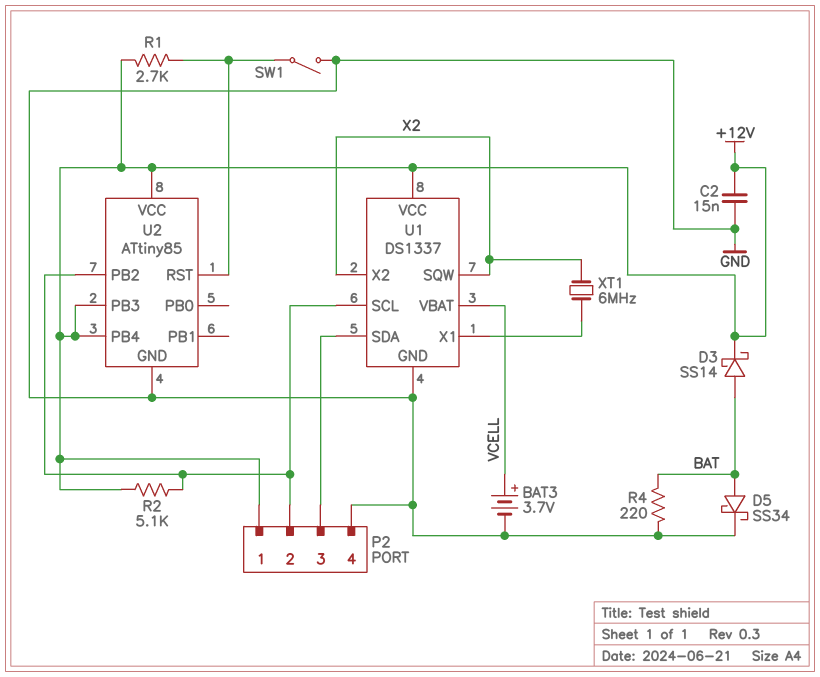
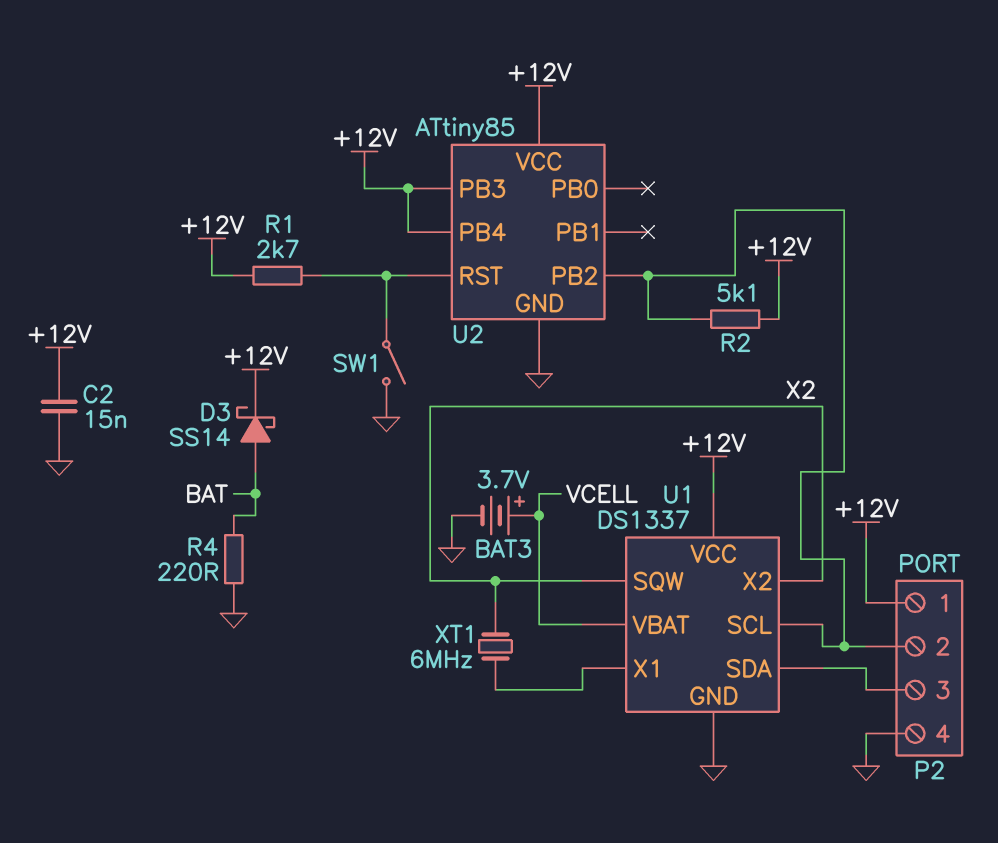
D5: schottky SS34 (A BAT, K GND) -> none

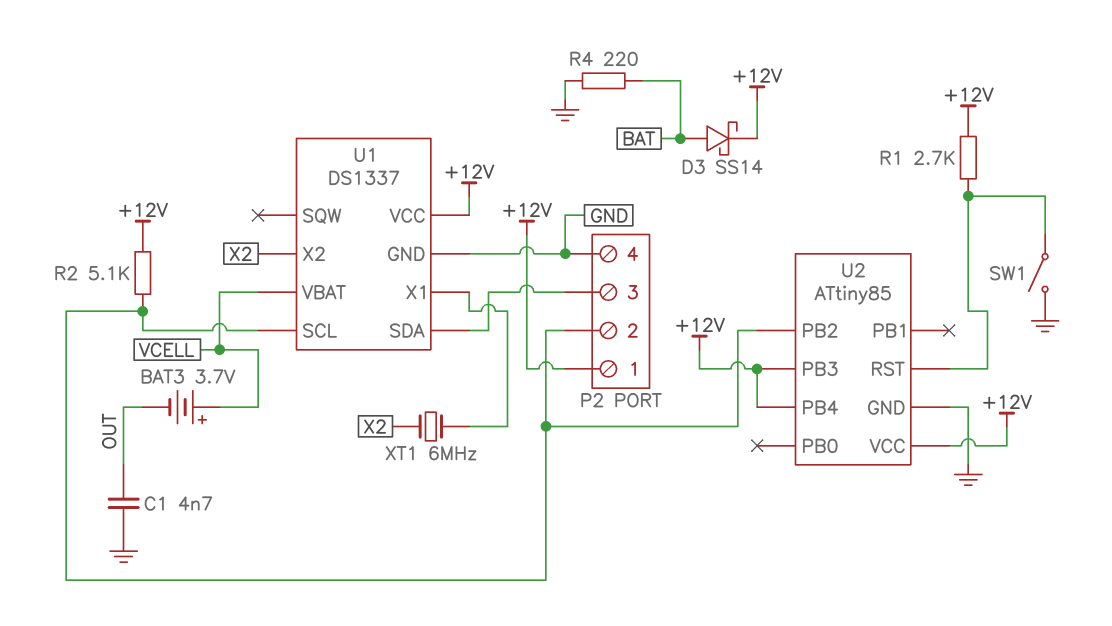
BAT3: 3.7V (plus VCELL, minus GND) -> 3.7V (plus VCELL, minus OUT)
C1: none -> 4.7nF (GND, OUT)
C2: 15nF (+12V, GND) -> none
U1 pin SQW: X2 -> none

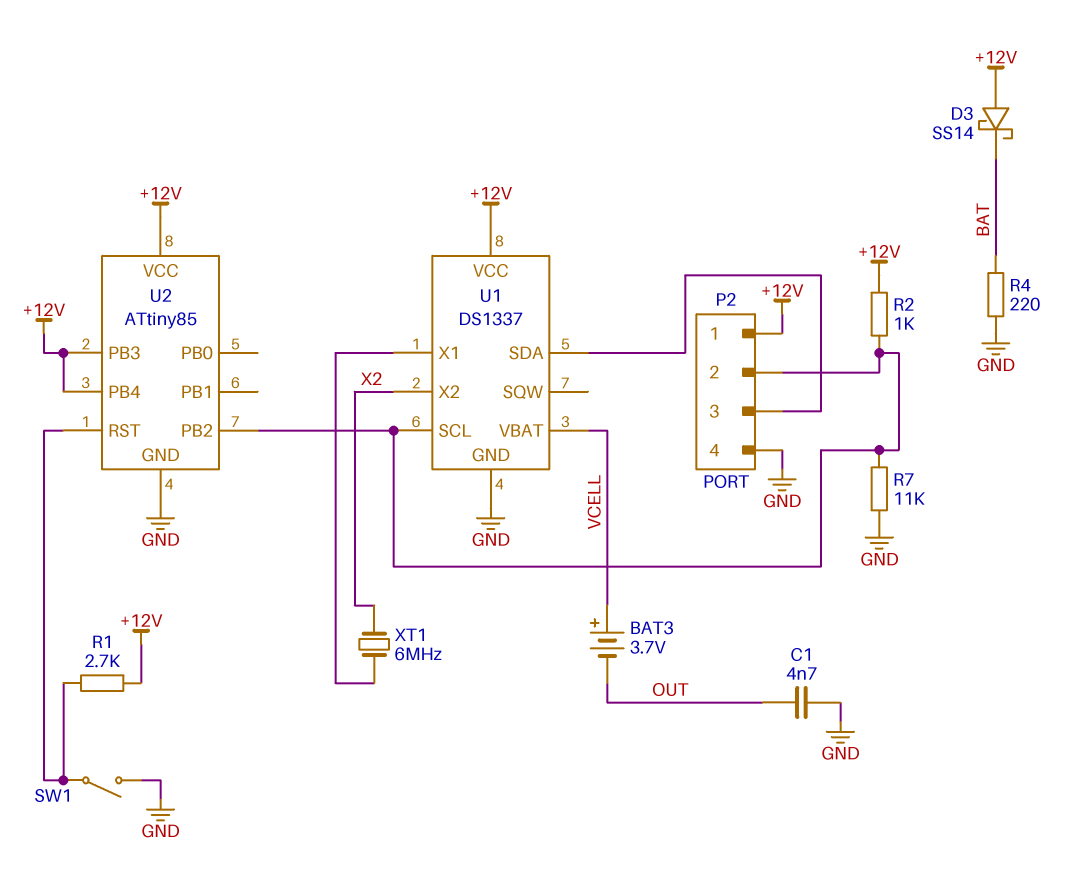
D3: schottky SS14 (A BAT, K +12V) -> schottky SS14 (A +12V, K BAT)
R2: 5.1k (+12V, P2/2) -> 1k (+12V, P2/2)
R7: none -> 11k (GND, P2/2)

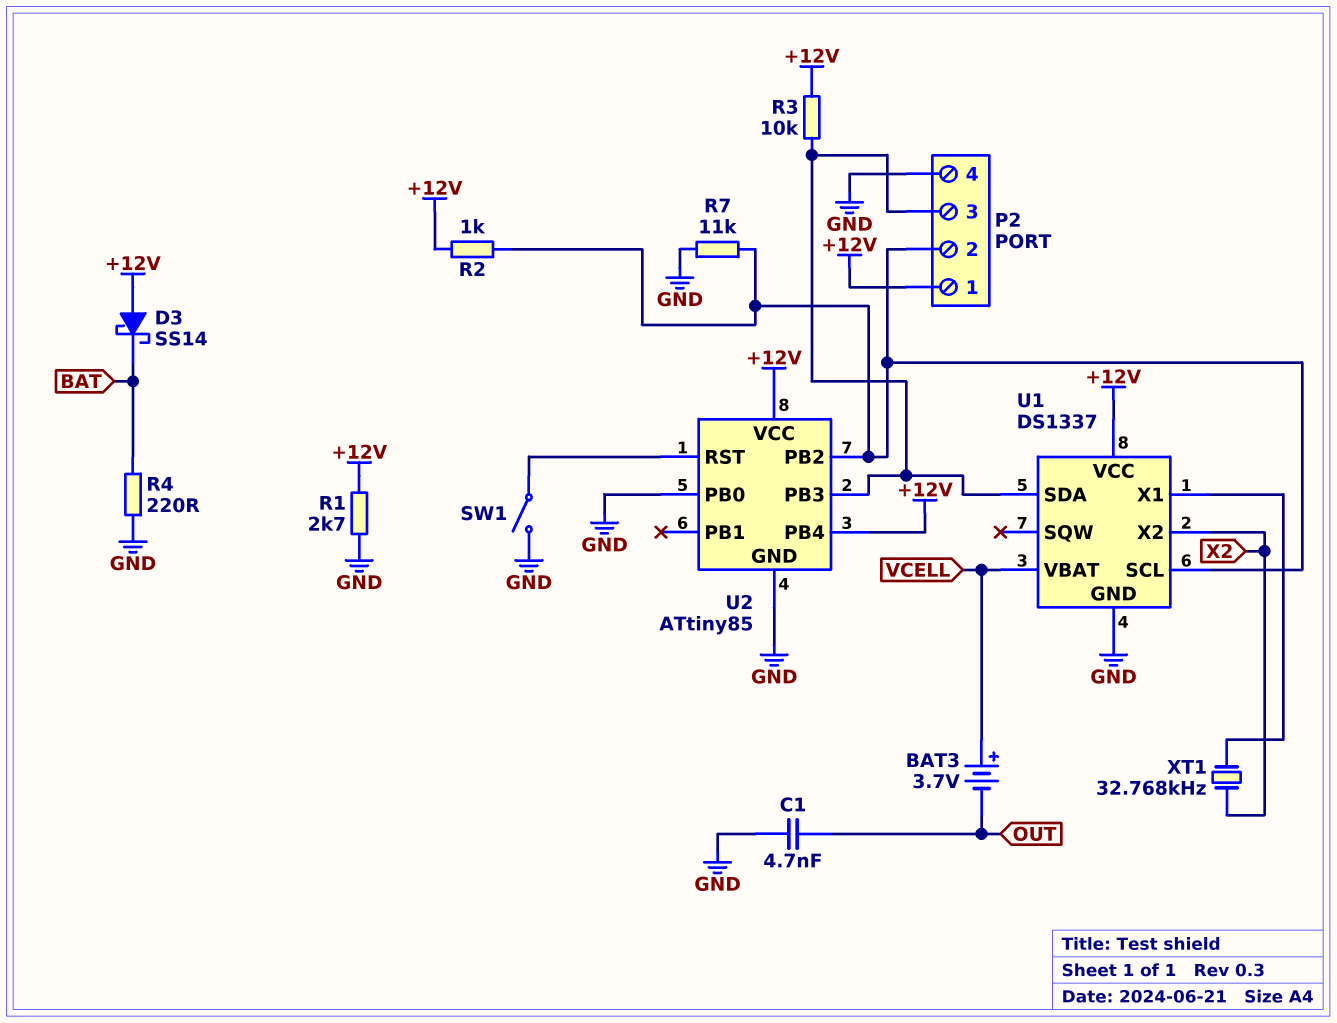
R1: 2.7k (+12V, U2/RST) -> 2.7k (+12V, GND)
R3: none -> 10k (+12V, P2/3)
U2 pin PB0: none -> GND
U2 pin PB3: +12V -> P2/3
XT1: 6MHz (U1/X1, X2) -> 32.768kHz (U1/X1, X2)

